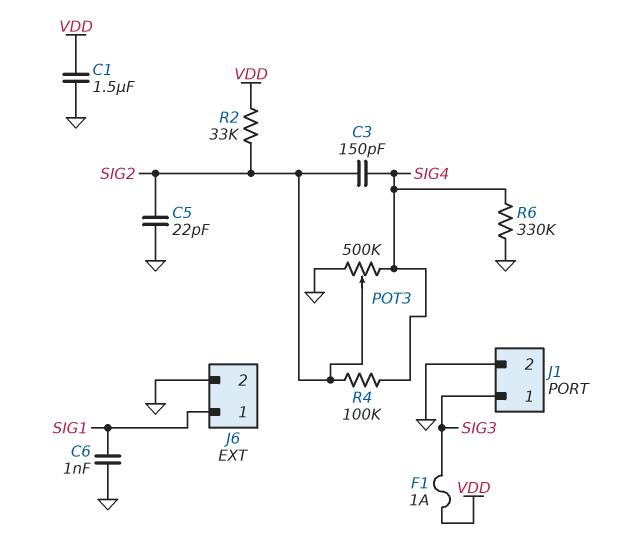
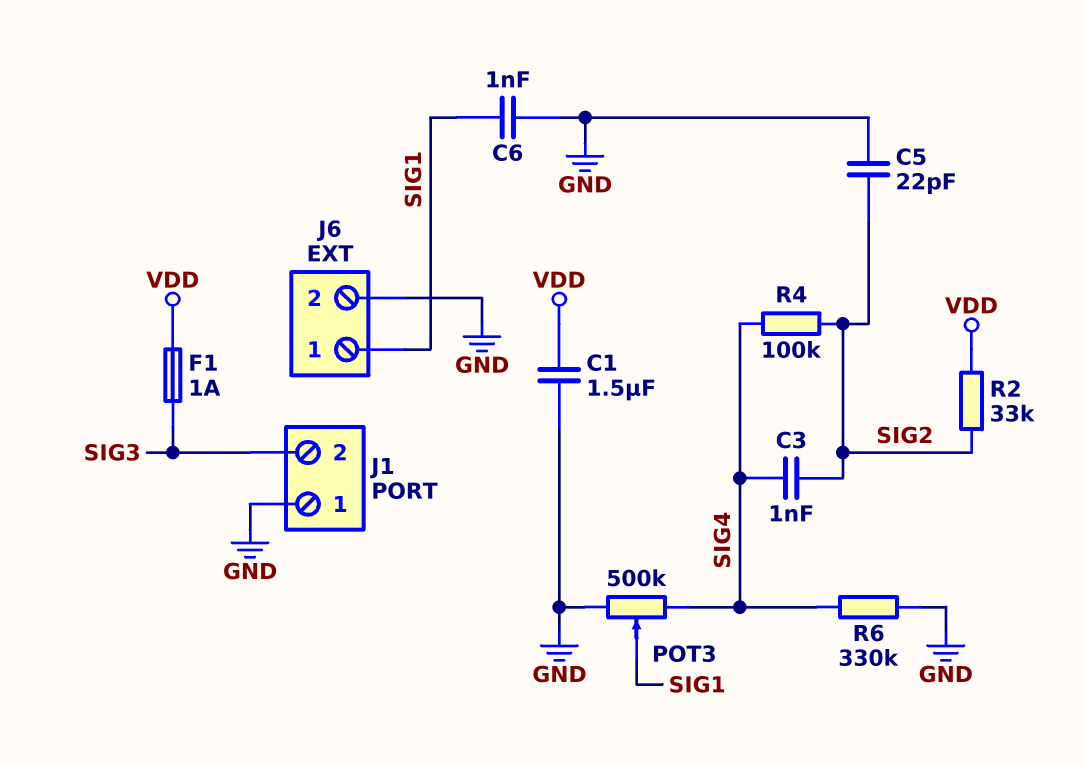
C3: 150pF (SIG2, SIG4) -> 1nF (SIG2, SIG4)
J1 pin 1: SIG3 -> GND
J1 pin 2: GND -> SIG3
POT3: 500k (GND, SIG4, wiper SIG2) -> 500k (GND, SIG4, wiper SIG1)

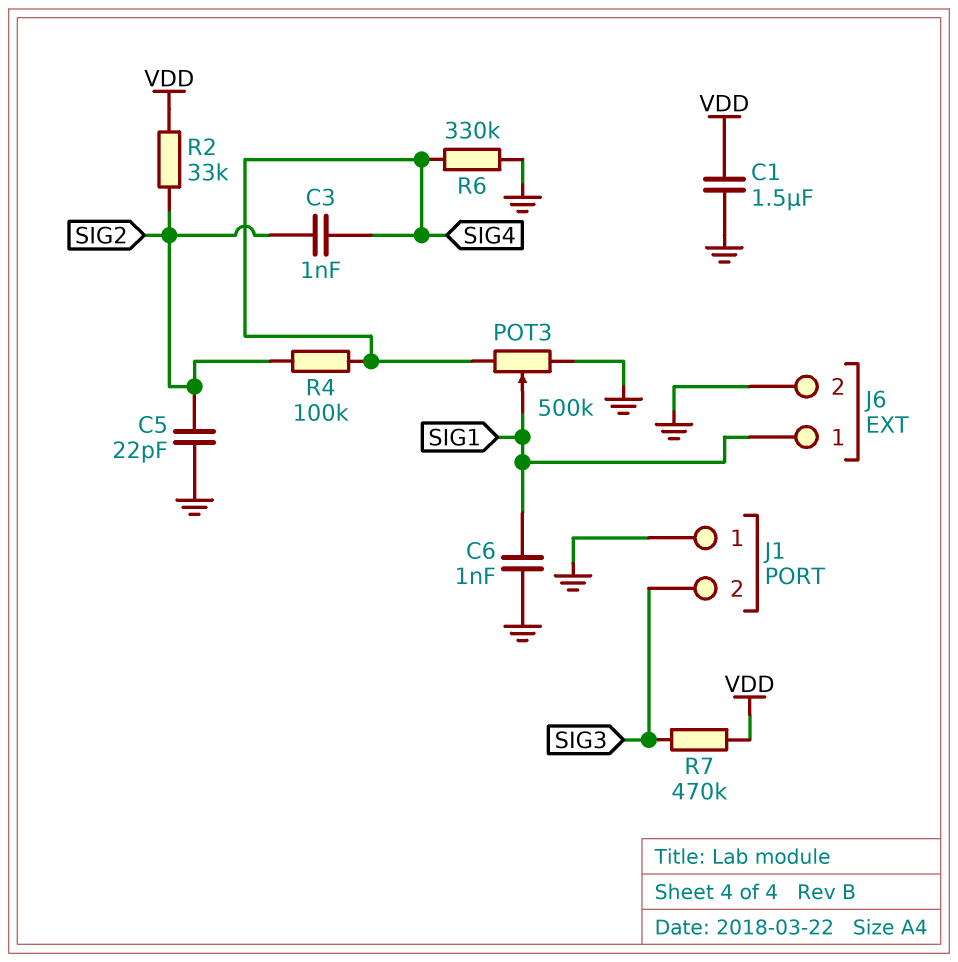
F1: 1A (SIG3, VDD) -> none
R7: none -> 470k (SIG3, VDD)

